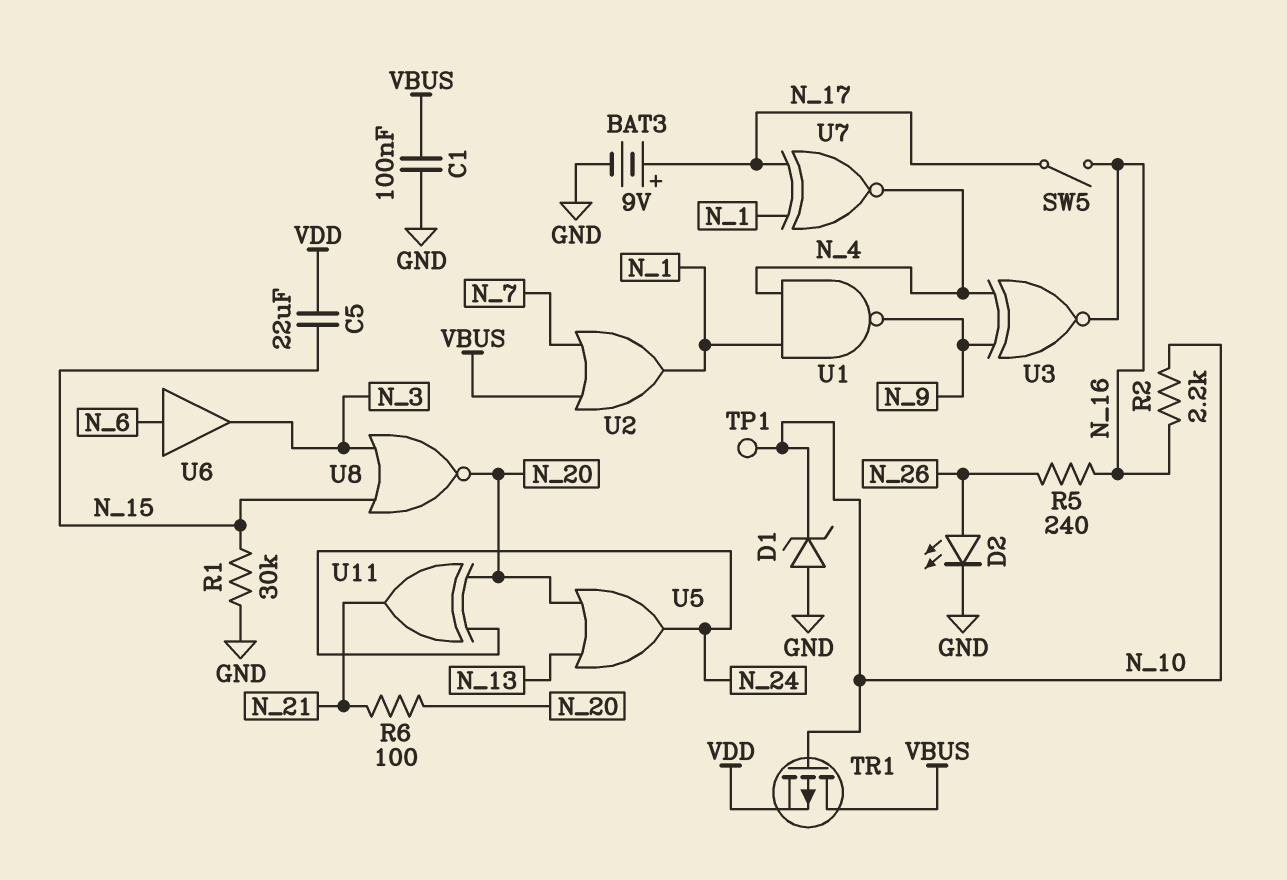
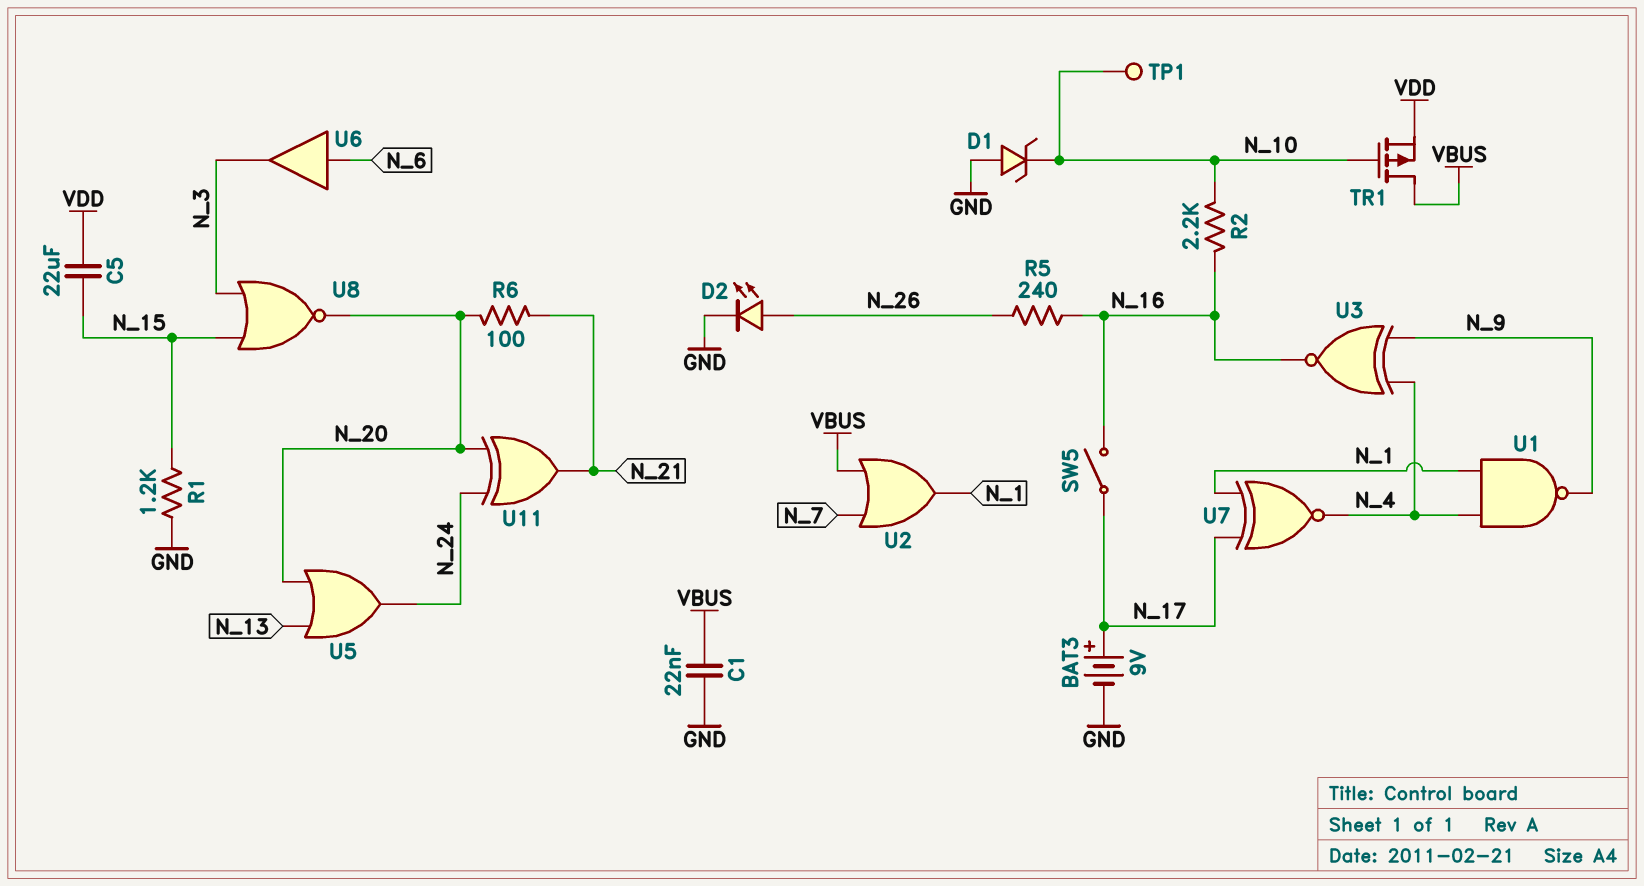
C1: 100nF (GND, VBUS) -> 22nF (GND, VBUS)
R1: 30k (GND, N_15) -> 1.2k (GND, N_15)

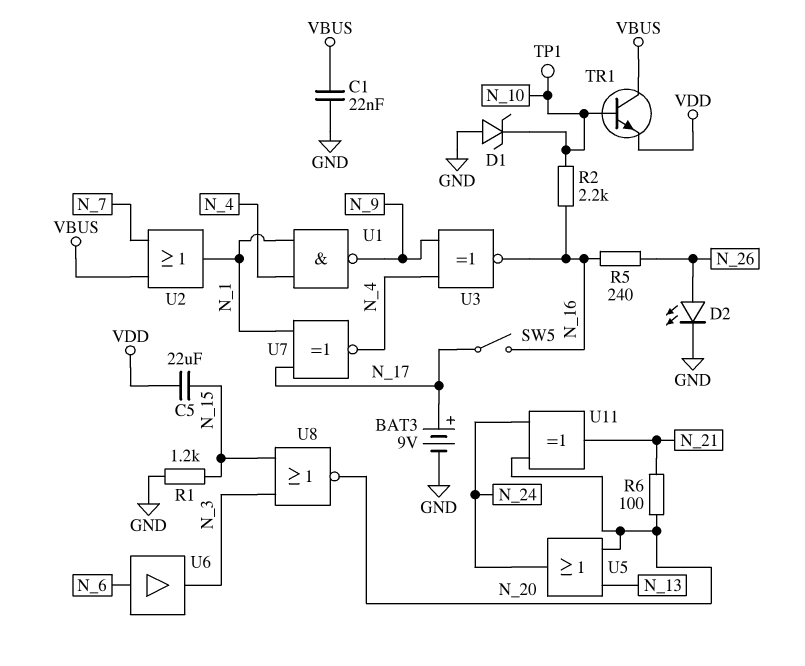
TR1: PMOS (G N_10, D VBUS, S VDD) -> NPN (B N_10, C VBUS, E VDD)

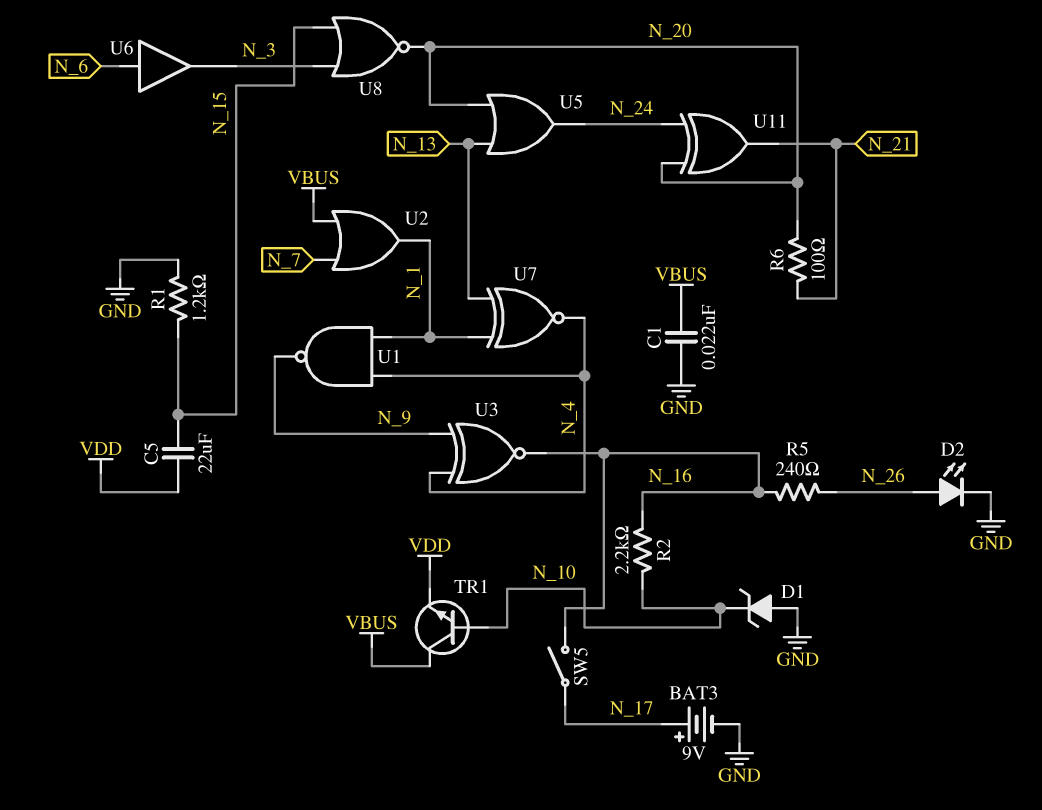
TP1: test point (N_10) -> none
U7: XNOR (in N_1, in N_17, out N_4) -> XNOR (in N_1, in N_13, out N_4)

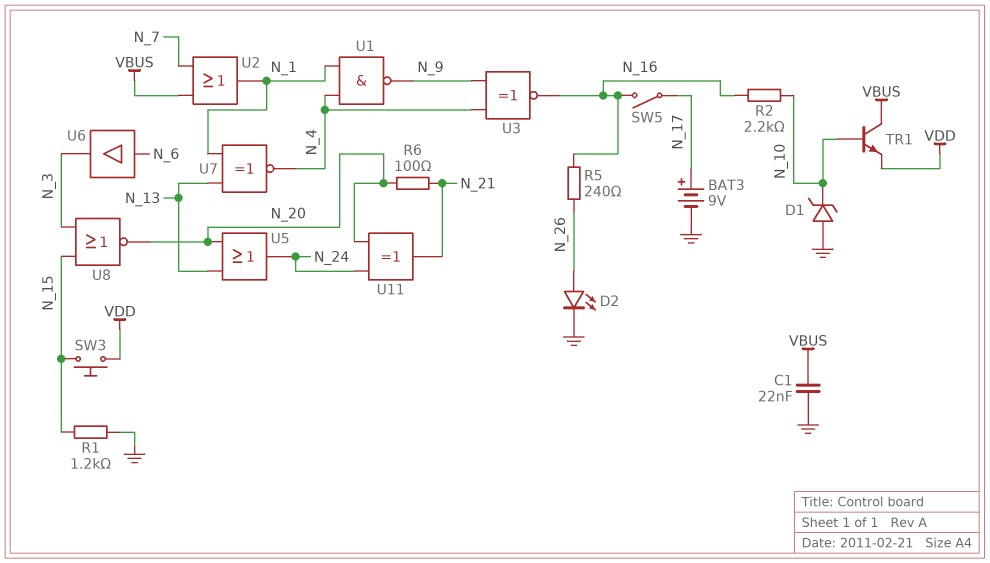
C5: 22uF (N_15, VDD) -> none
SW3: none -> button (N_15, VDD)

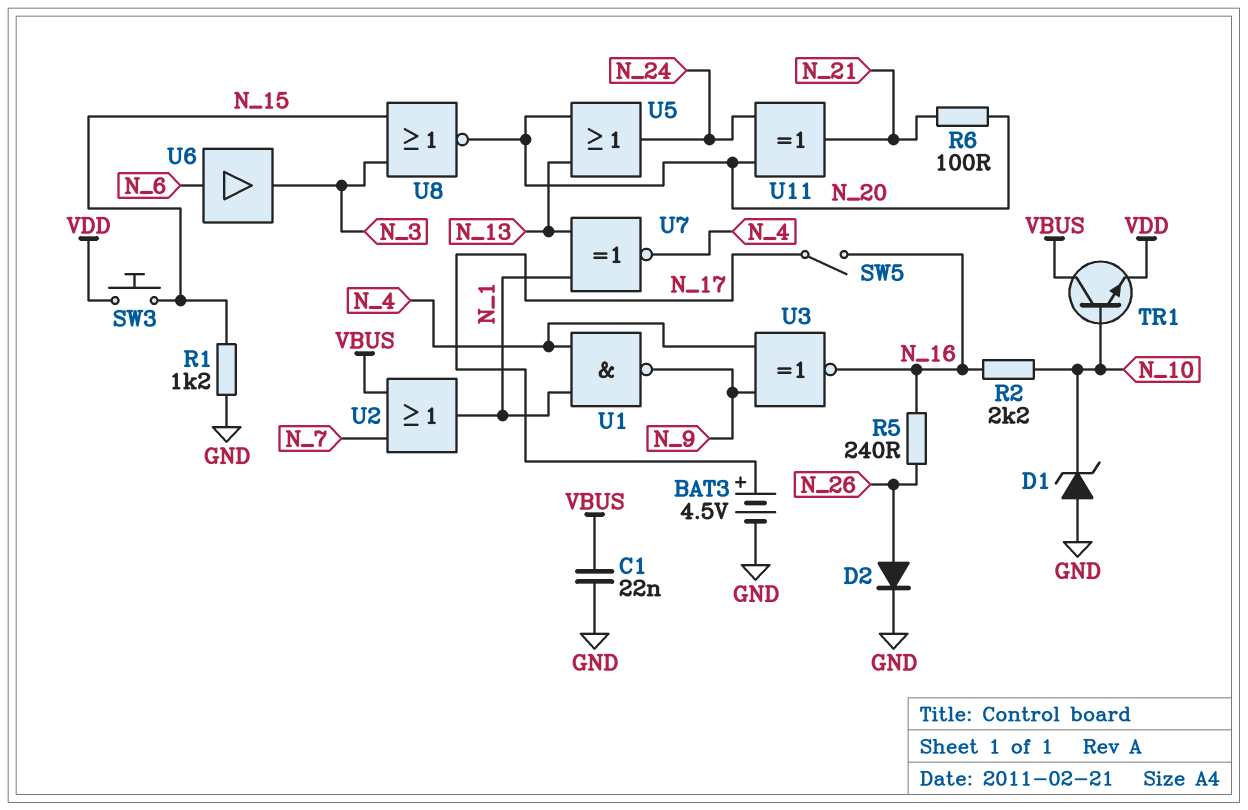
BAT3: 9V (plus N_17, minus GND) -> 4.5V (plus N_17, minus GND)
D2: LED (A N_26, K GND) -> diode (A N_26, K GND)

